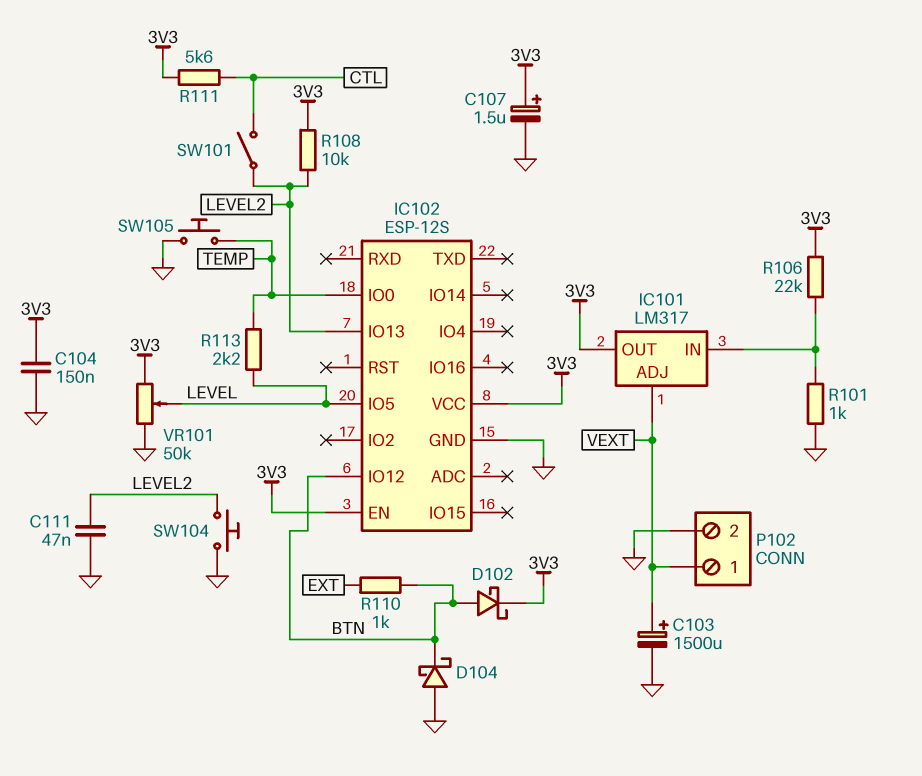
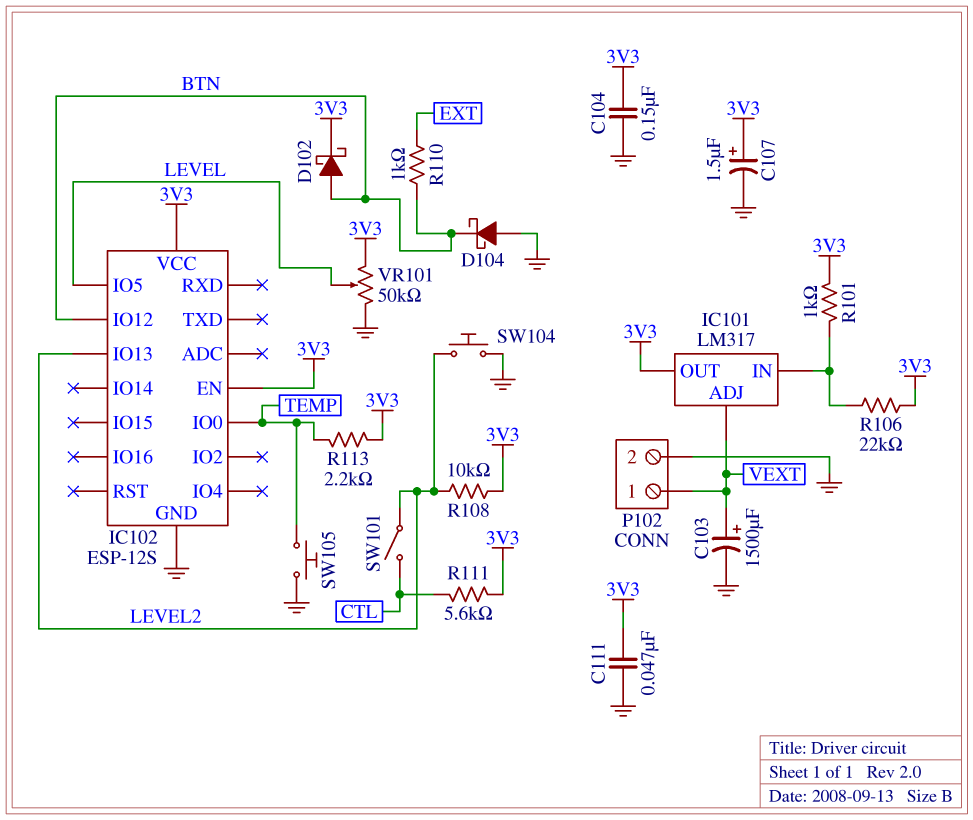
C111: 47nF (GND, LEVEL2) -> 47nF (3V3, GND)
R101: 1k (GND, IC101/IN) -> 1k (3V3, IC101/IN)
R113: 2.2k (LEVEL, TEMP) -> 2.2k (3V3, TEMP)

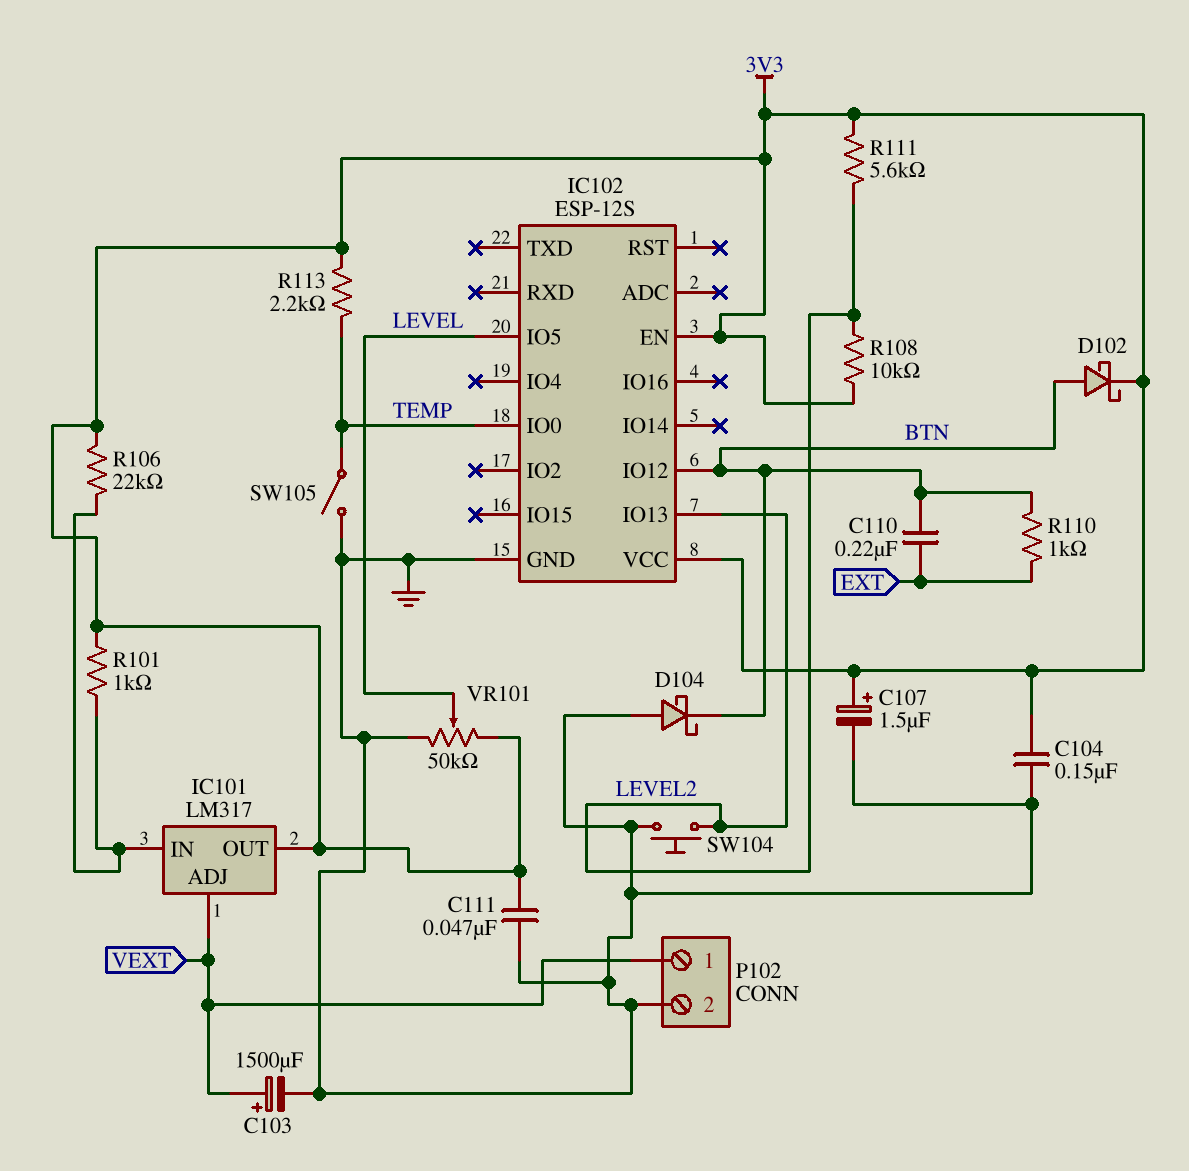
C110: none -> 220nF (BTN, EXT)
R111: 5.6k (3V3, CTL) -> 5.6k (3V3, LEVEL2)
SW101: switch (CTL, LEVEL2) -> none
SW105: button (GND, TEMP) -> switch (GND, TEMP)

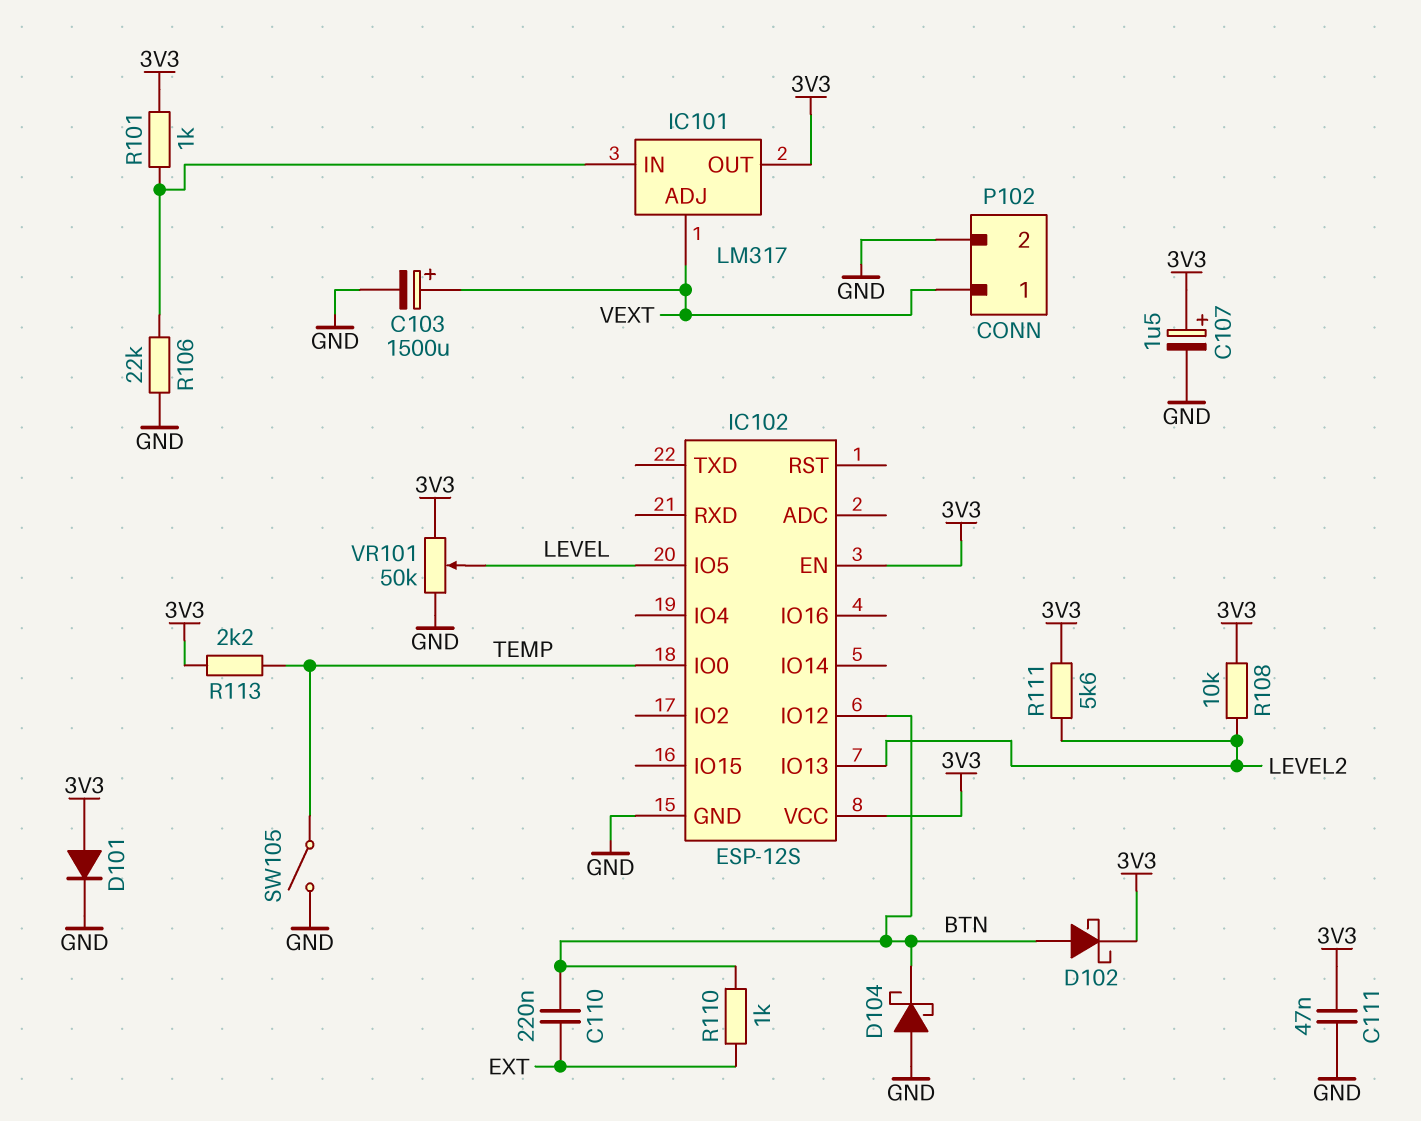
C104: 150nF (3V3, GND) -> none
D101: none -> diode (A 3V3, K GND)
R106: 22k (3V3, IC101/IN) -> 22k (GND, IC101/IN)
SW104: button (GND, LEVEL2) -> none

